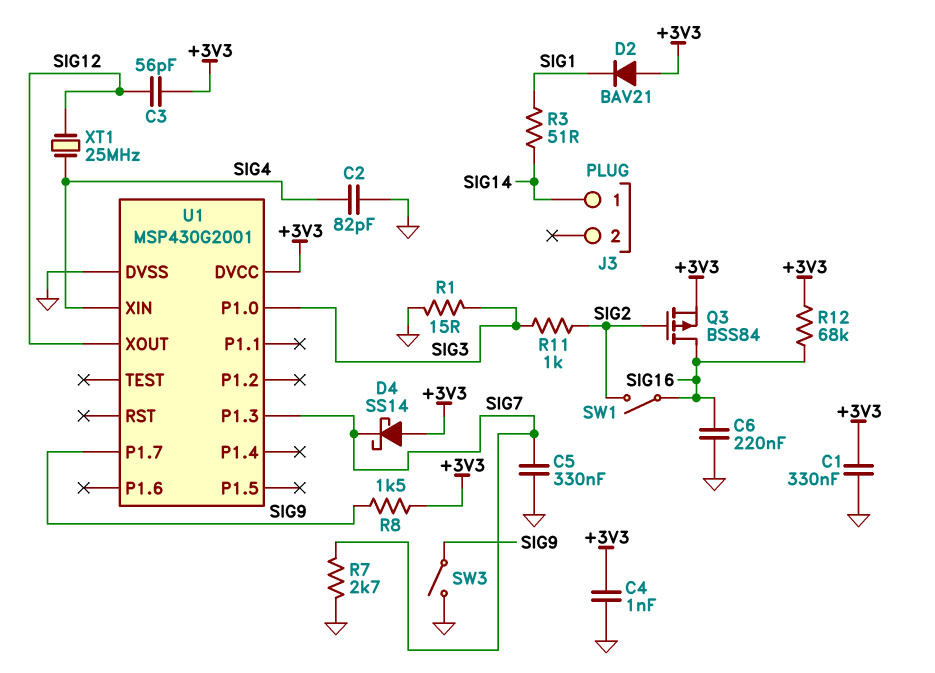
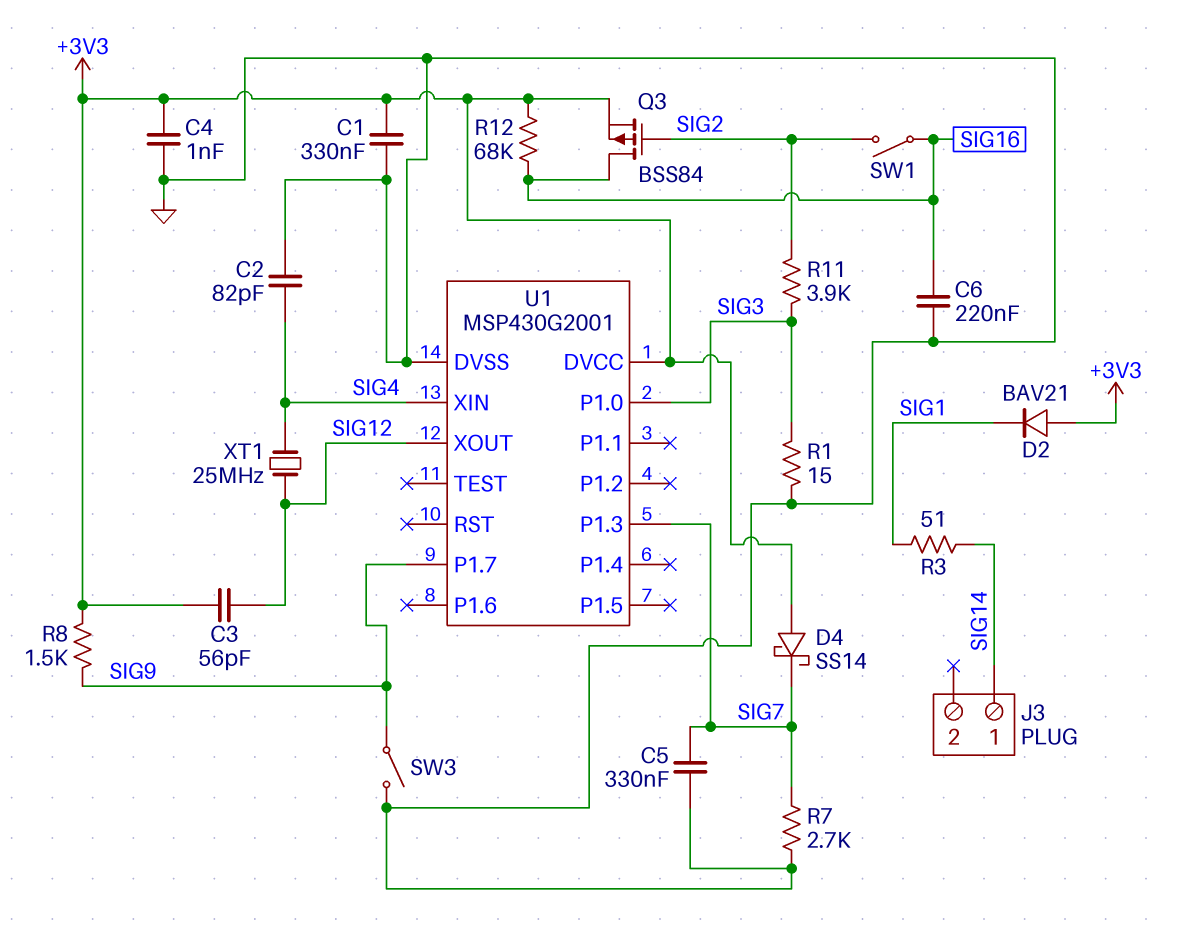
R11: 1k (SIG2, SIG3) -> 3.9k (SIG2, SIG3)

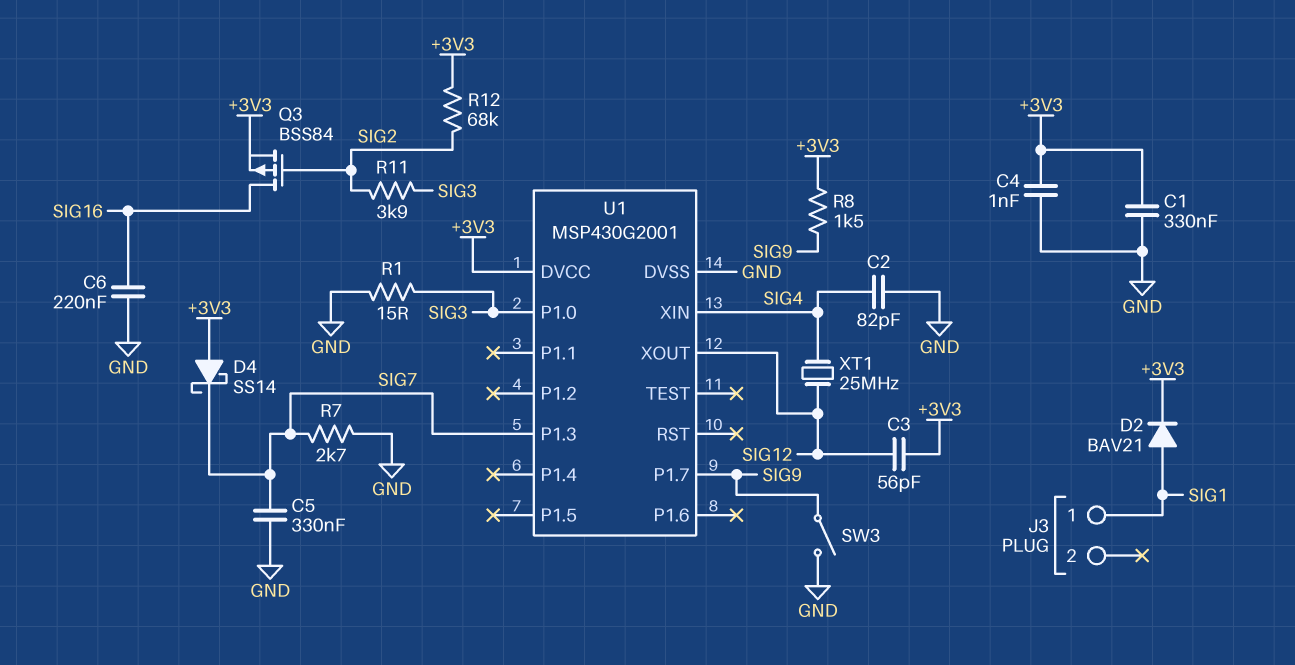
D2: diode BAV21 (A +3V3, K SIG1) -> diode BAV21 (A SIG1, K +3V3)
J3 pin 1: SIG14 -> SIG1
R3: 51 (SIG1, SIG14) -> none
R12: 68k (+3V3, SIG16) -> 68k (+3V3, SIG2)
SW1: switch (SIG2, SIG16) -> none

